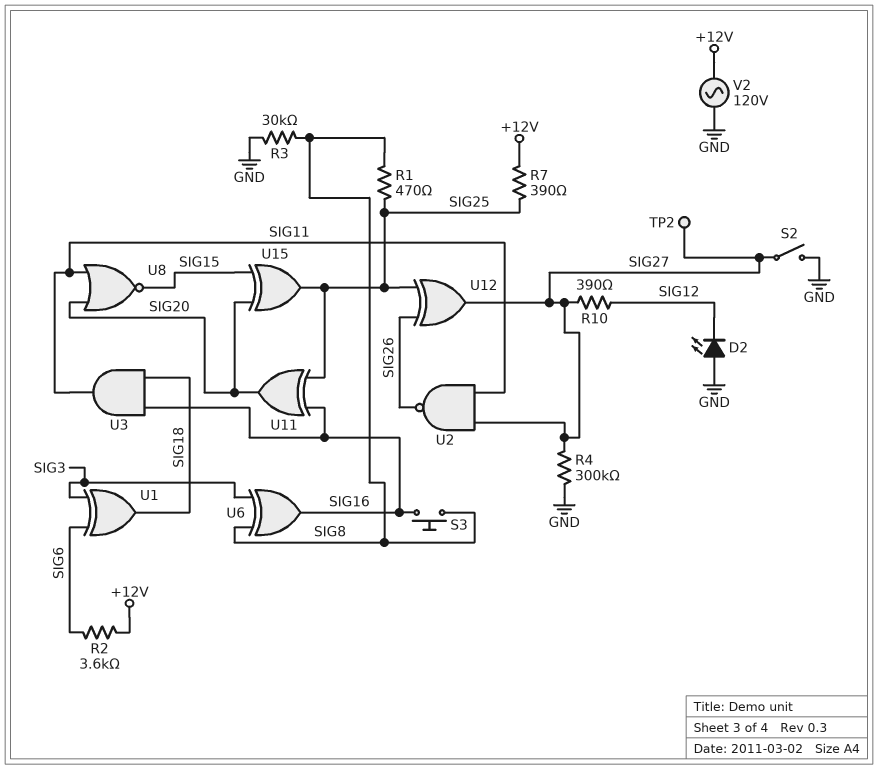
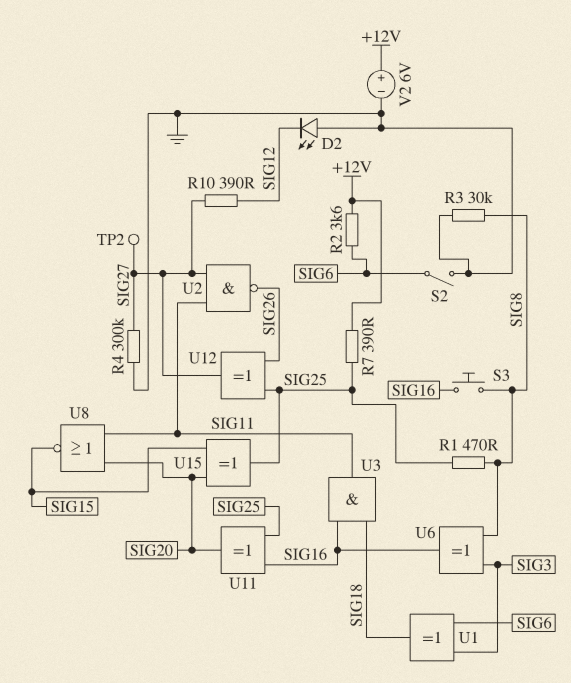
S2: switch (GND, SIG27) -> switch (GND, SIG6)
V2: AC 120V (+12V, GND) -> 6V (plus +12V, minus GND)

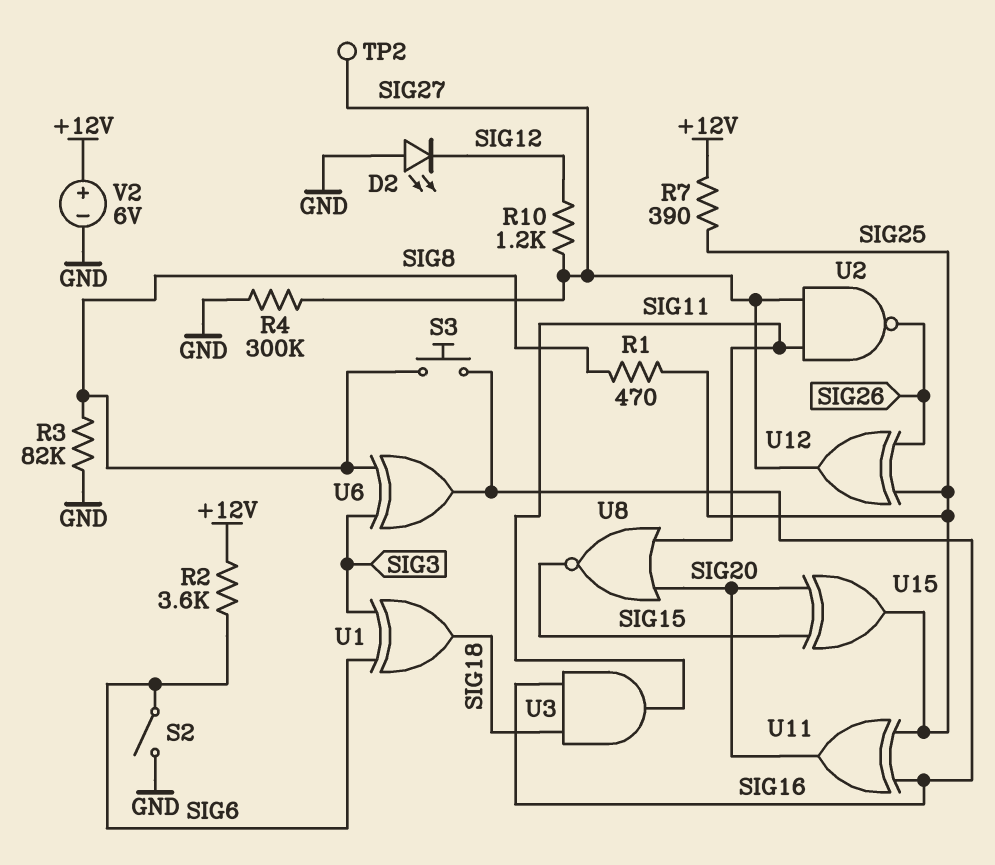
R3: 30k (GND, SIG8) -> 82k (GND, SIG8)
R10: 390 (SIG12, SIG27) -> 1.2k (SIG12, SIG27)

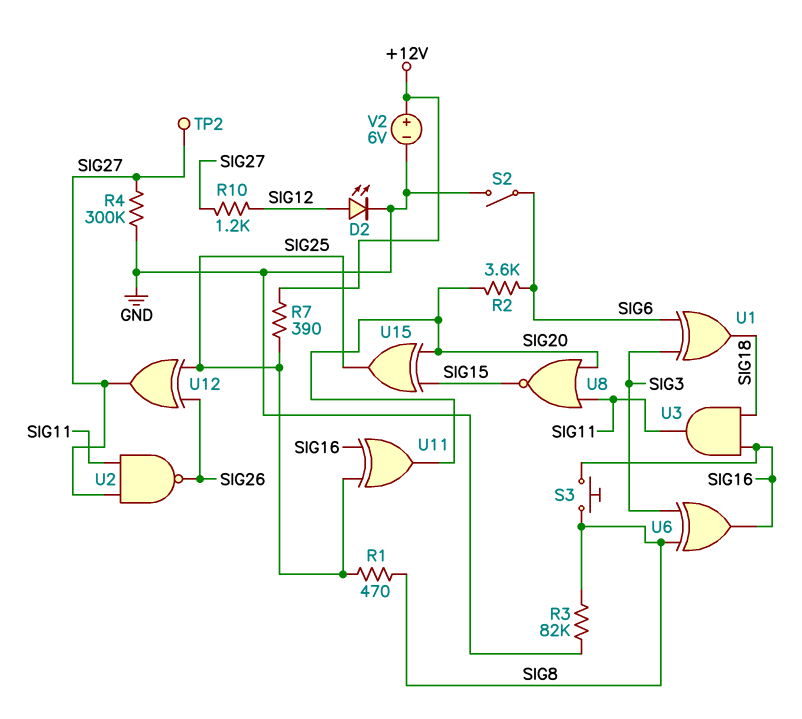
D2: LED (A GND, K SIG12) -> LED (A SIG12, K GND)
R2: 3.6k (+12V, SIG6) -> 3.6k (SIG6, SIG20)

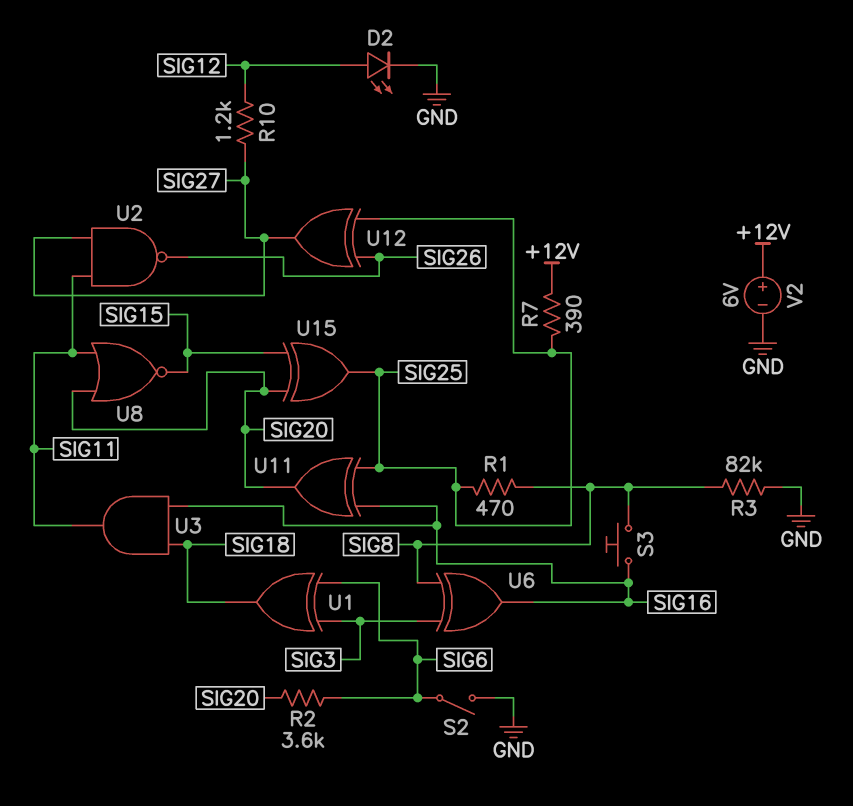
R4: 300k (GND, SIG27) -> none
TP2: test point (SIG27) -> none

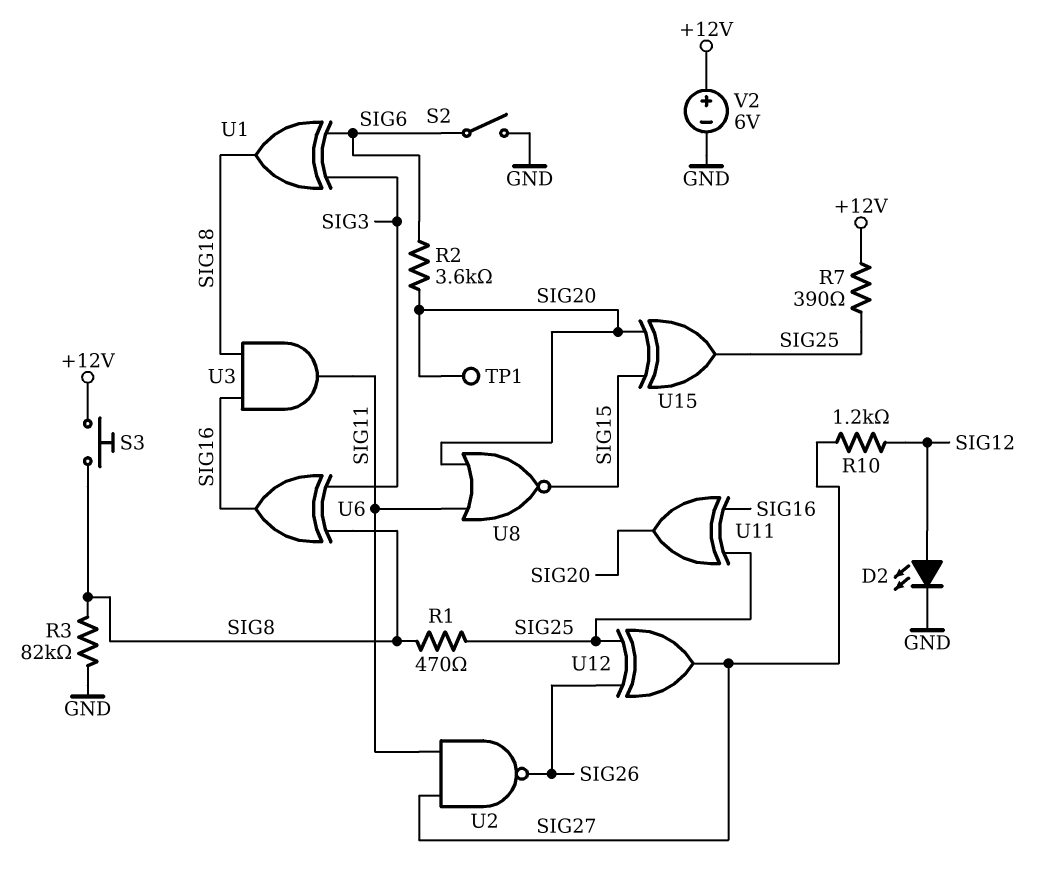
S3: button (SIG8, SIG16) -> button (+12V, SIG8)
TP1: none -> test point (SIG20)

